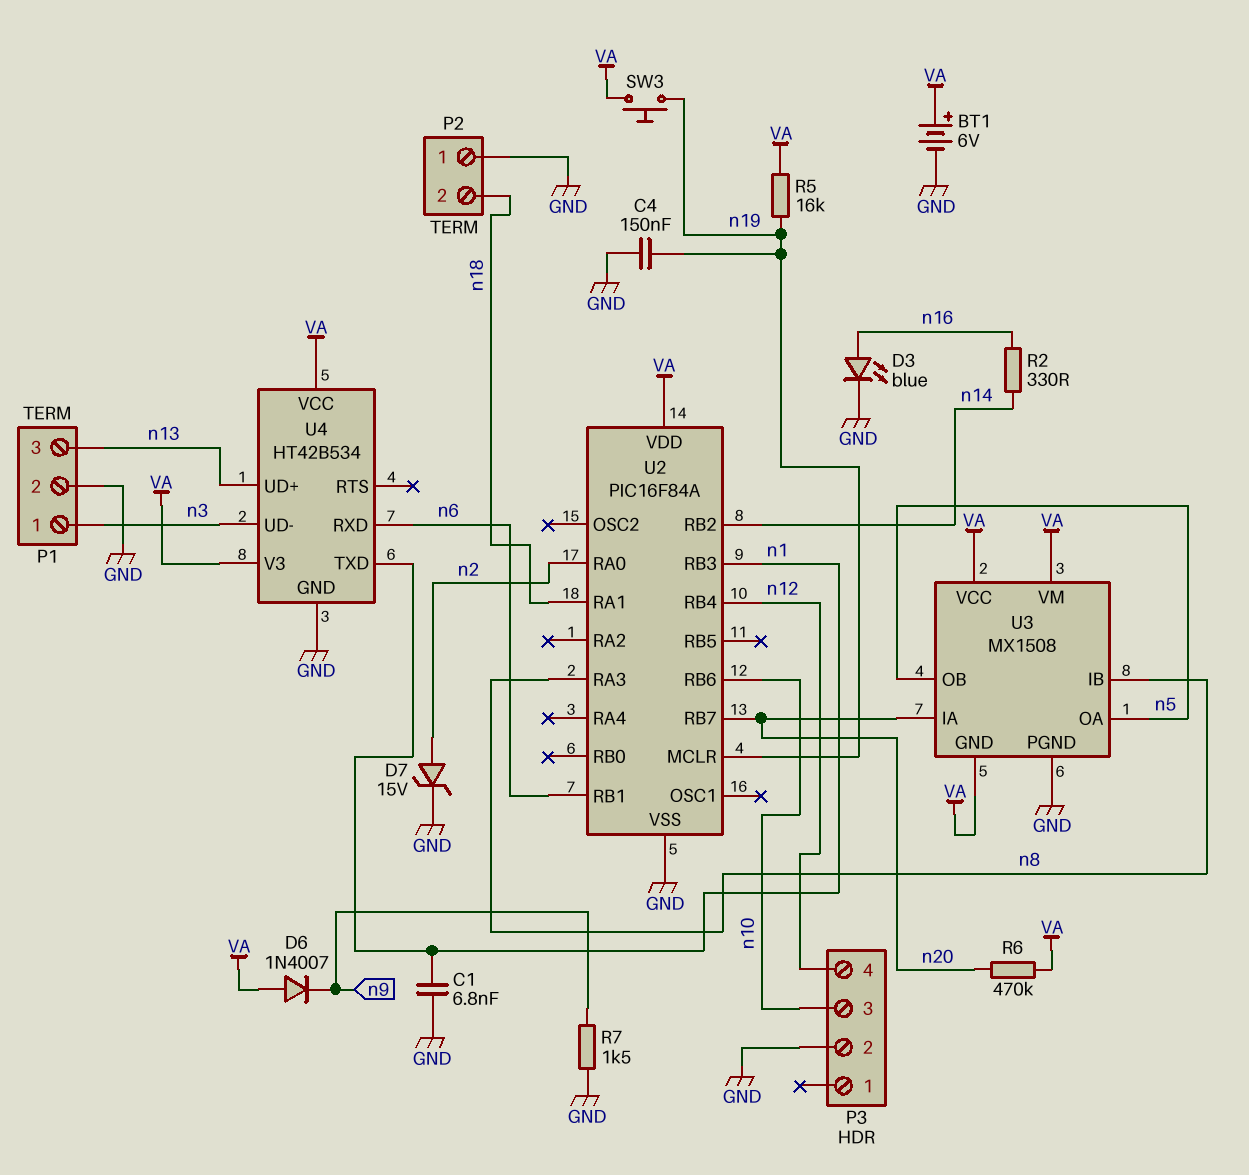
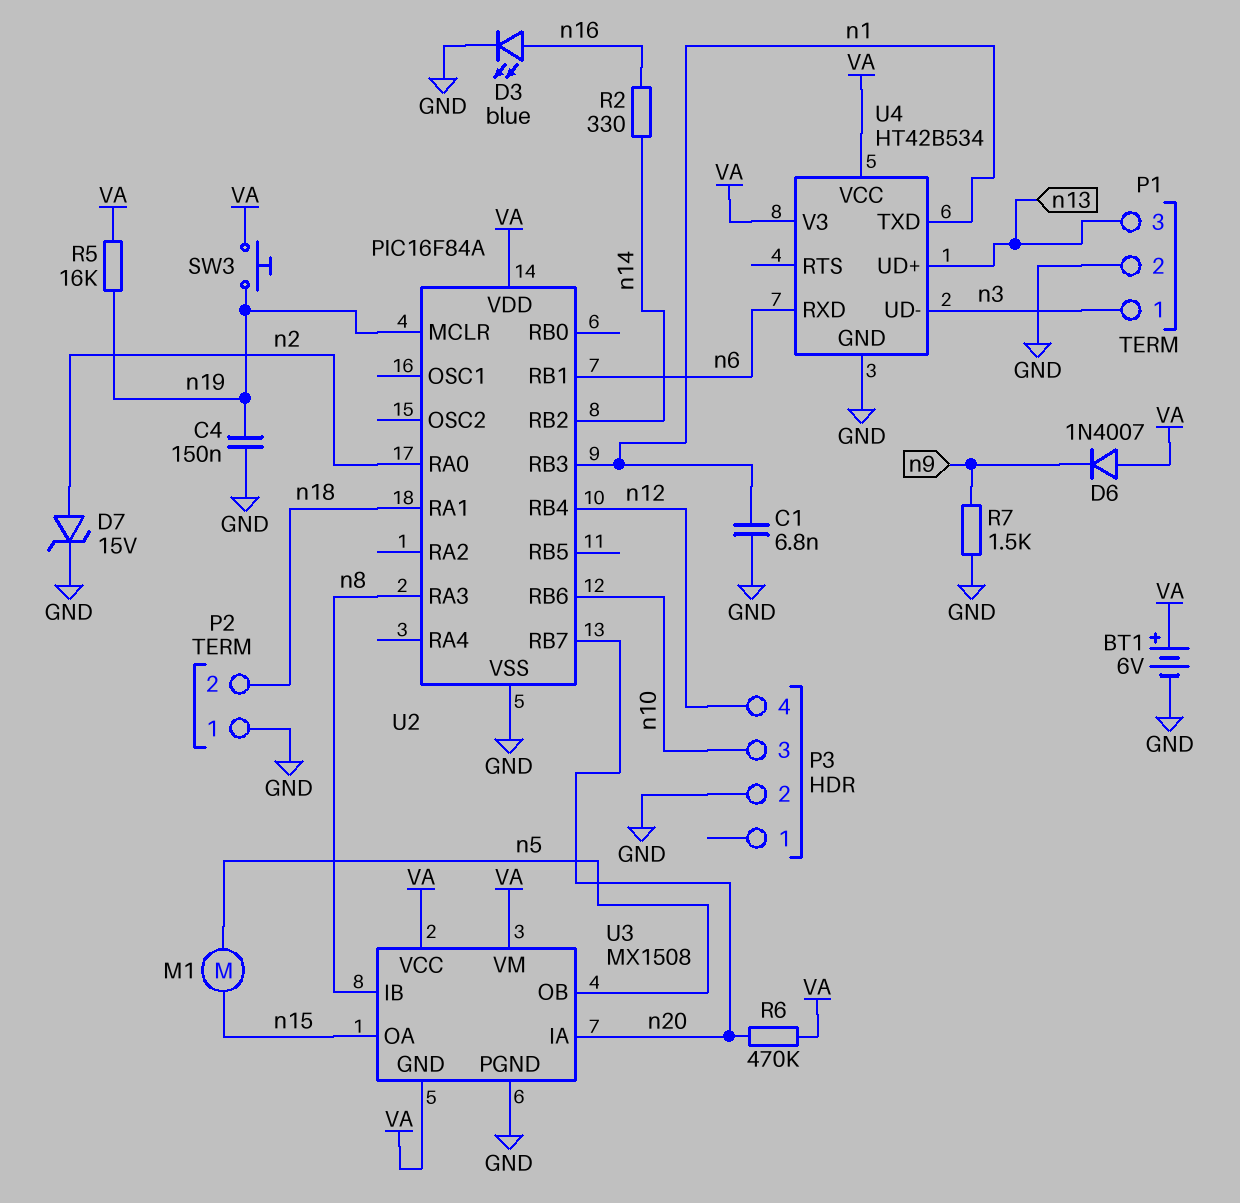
M1: none -> motor (n5, n15)
U3 pin OA: n5 -> n15

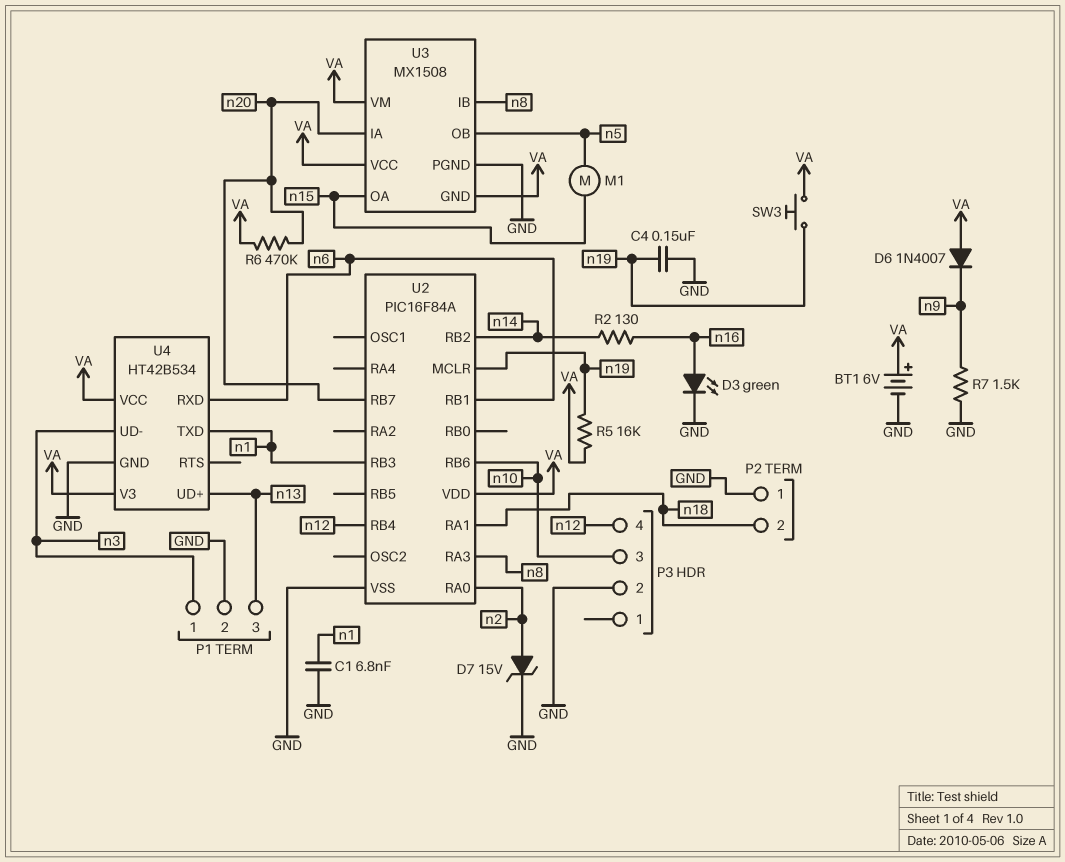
D3: LED blue (A n16, K GND) -> LED green (A n16, K GND)
R2: 330 (n14, n16) -> 130 (n14, n16)

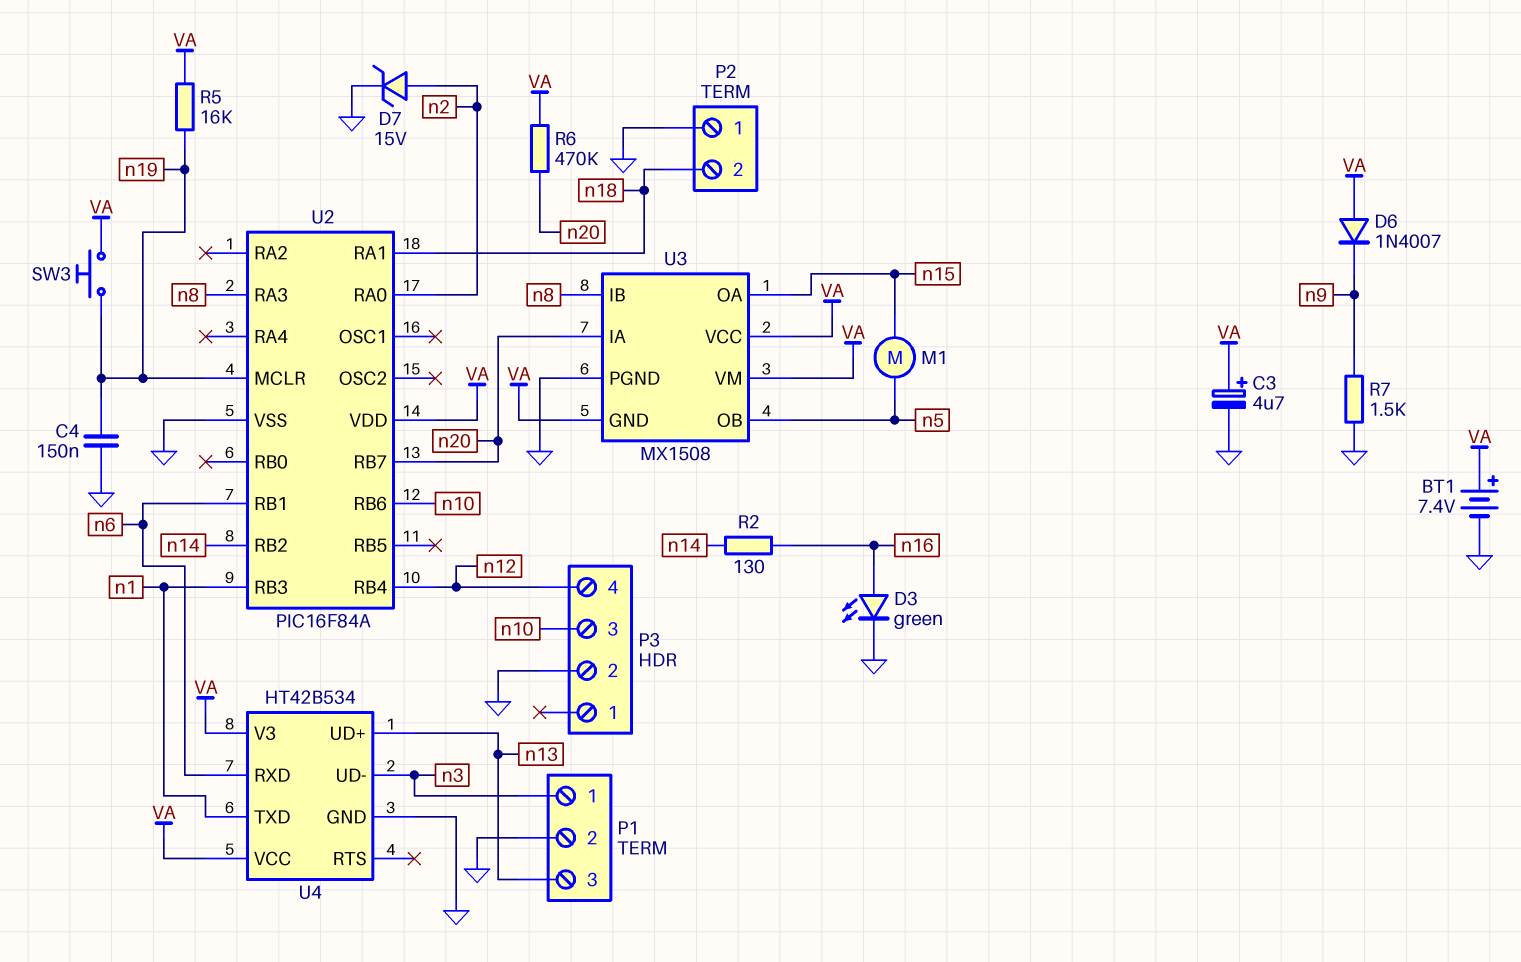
BT1: 6V (plus VA, minus GND) -> 7.4V (plus VA, minus GND)
C1: 6.8nF (GND, n1) -> none
C3: none -> 4.7uF (plus VA, minus GND)

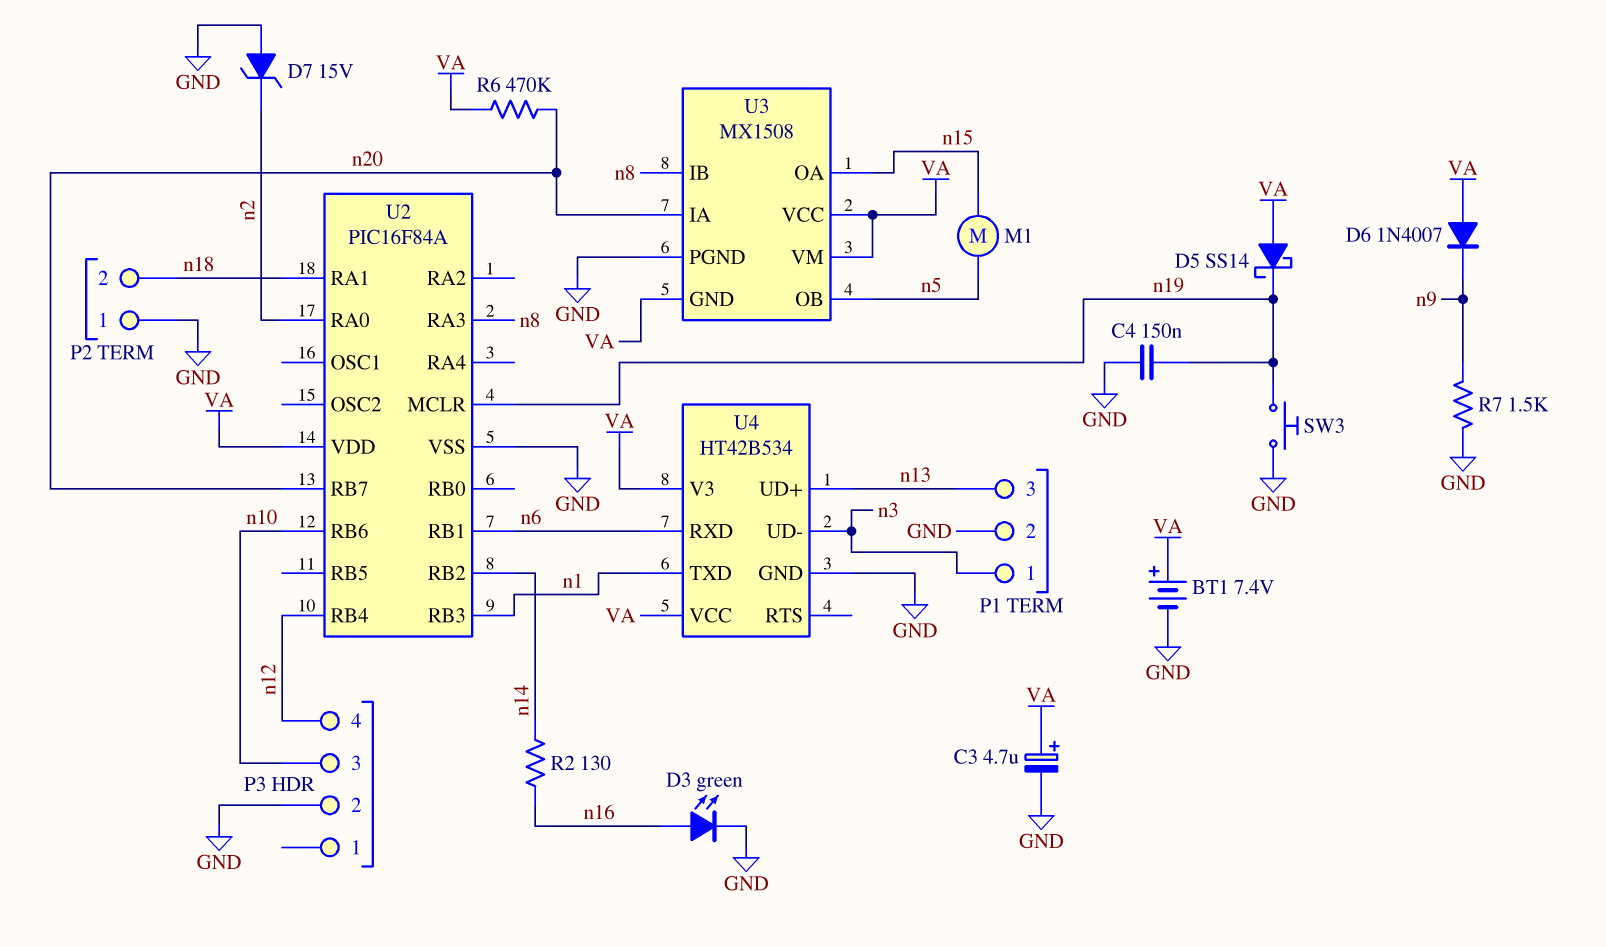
D5: none -> schottky SS14 (A VA, K n19)
D7: zener 15V (A n2, K GND) -> zener 15V (A GND, K n2)
R5: 16k (VA, n19) -> none
SW3: button (VA, n19) -> button (GND, n19)

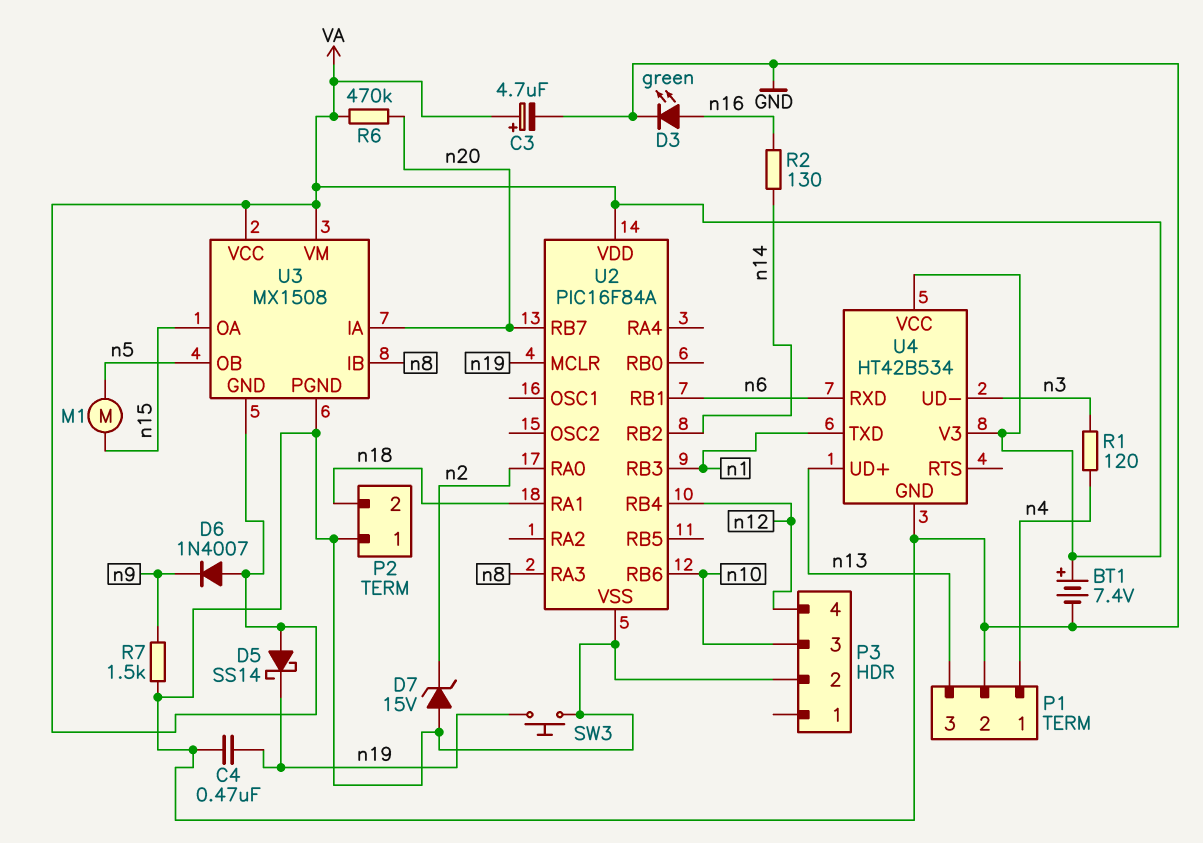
C4: 150nF (GND, n19) -> 470nF (GND, n19)
P1 pin 1: n3 -> n4
R1: none -> 120 (n3, n4)

